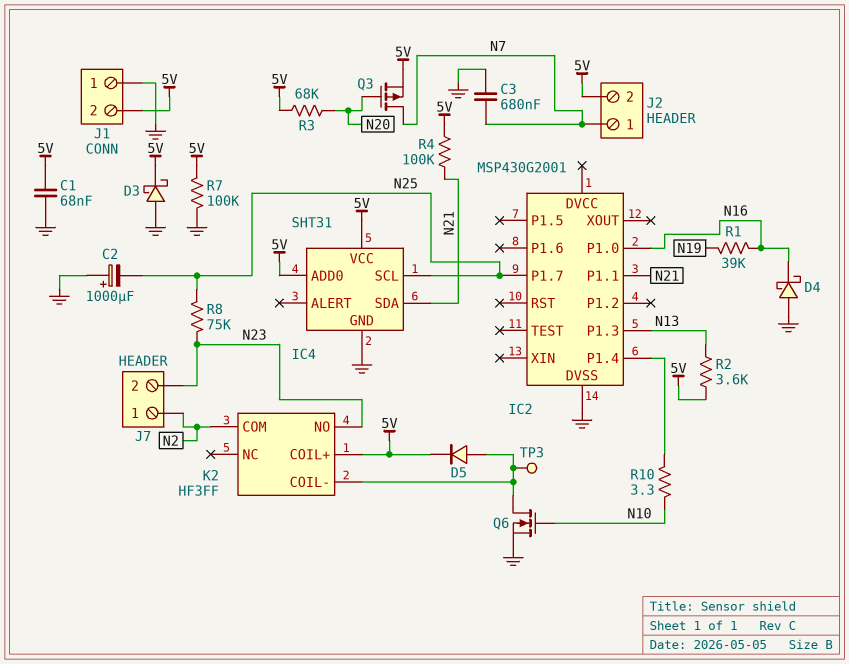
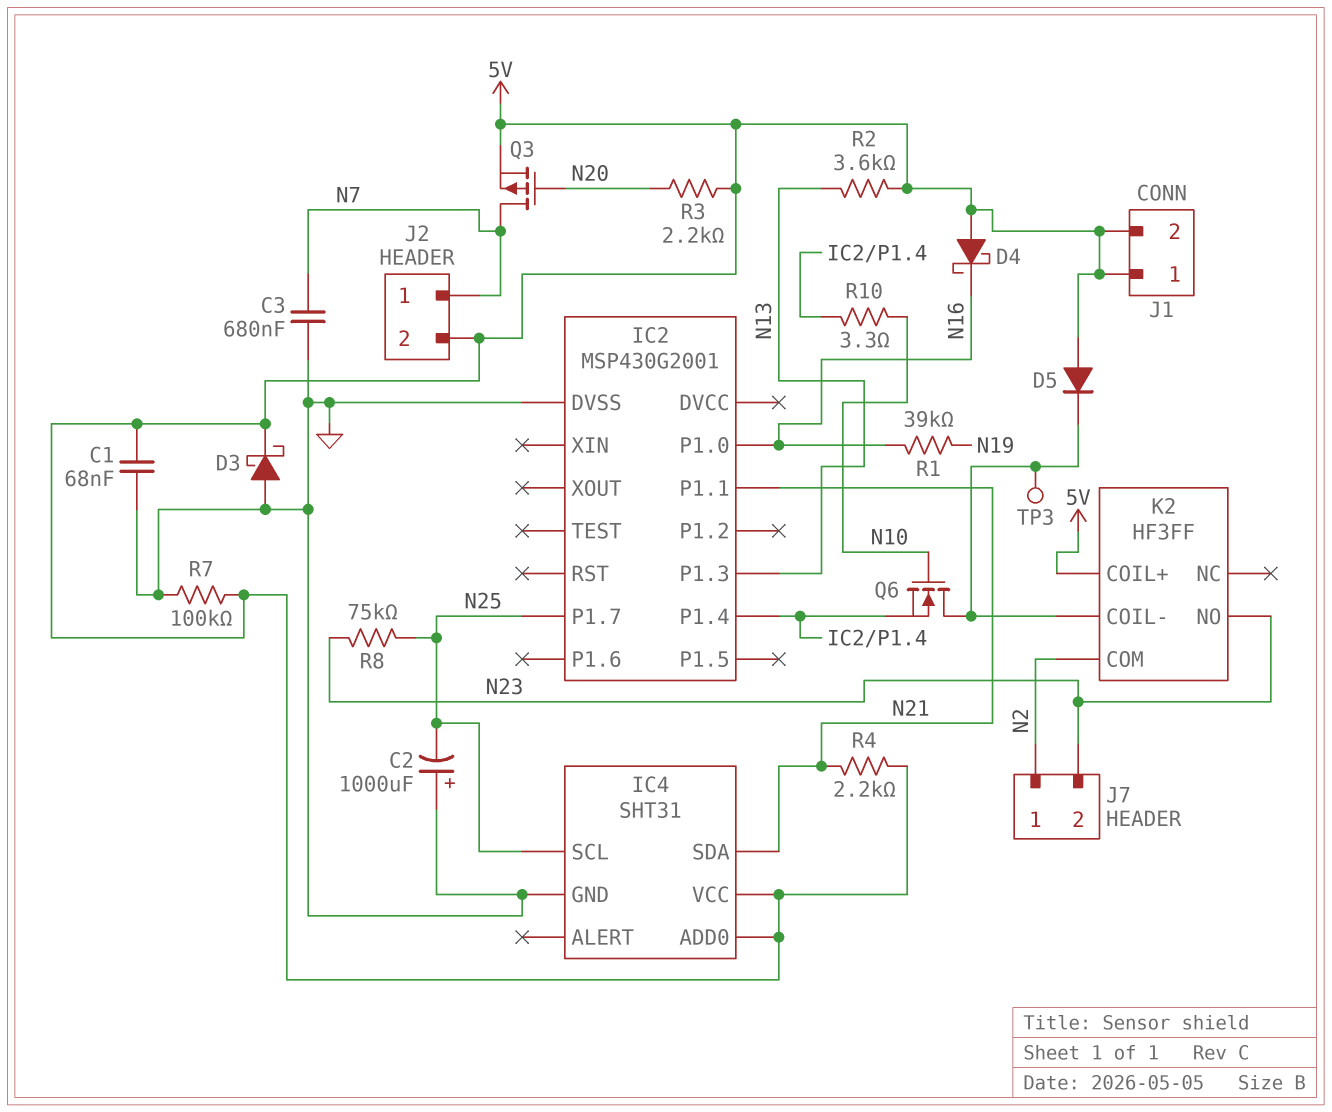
D4: schottky (A GND, K N16) -> schottky (A 5V, K N16)
D5: diode (A K2/COIL-, K 5V) -> diode (A 5V, K K2/COIL-)
J1 pin 1: GND -> 5V
Q6: NMOS (G N10, D K2/COIL-, S GND) -> NMOS (G N10, D K2/COIL-, S IC2/P1.4)
R3: 68k (5V, N20) -> 2.2k (5V, N20)
R4: 100k (5V, N21) -> 2.2k (5V, N21)

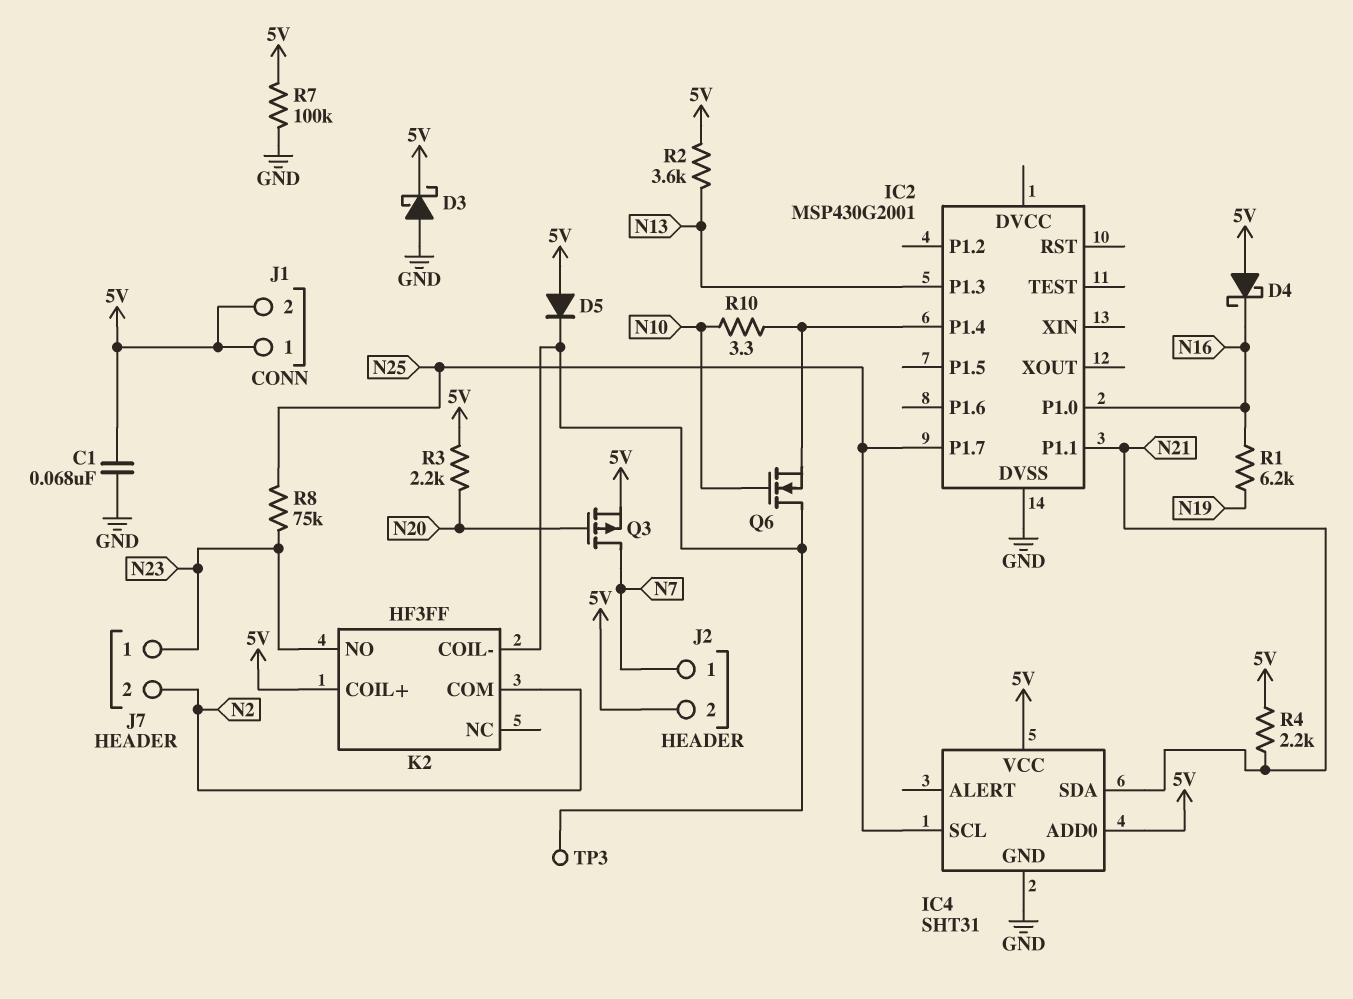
C2: 1000uF (plus GND, minus N25) -> none
C3: 680nF (GND, N7) -> none
J7 pin 1: N2 -> N23
J7 pin 2: N23 -> N2
R1: 39k (N16, N19) -> 6.2k (N16, N19)

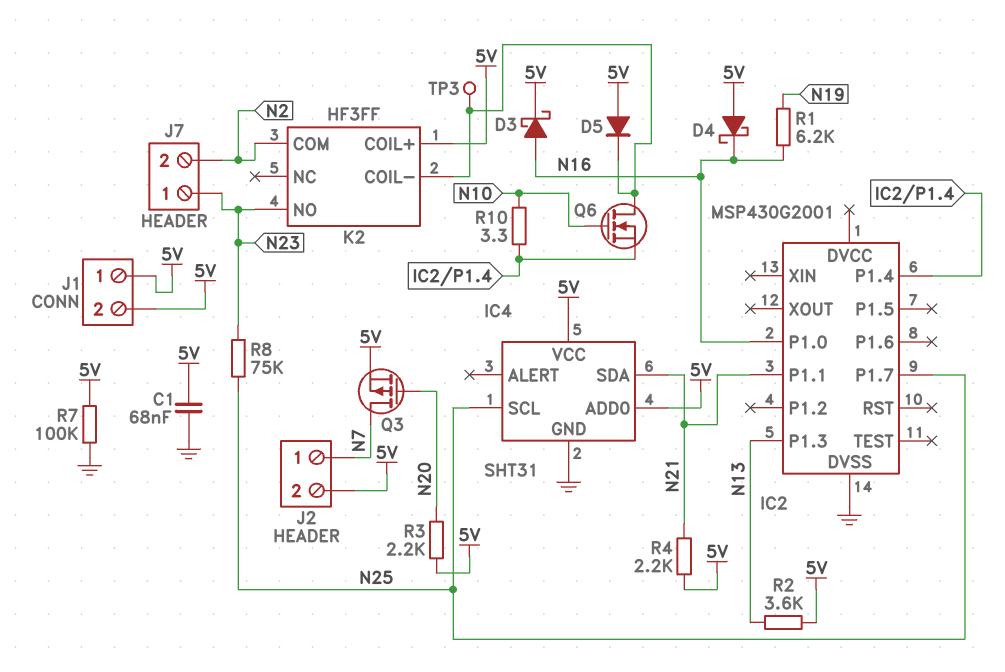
D3: schottky (A GND, K 5V) -> schottky (A N16, K 5V)

